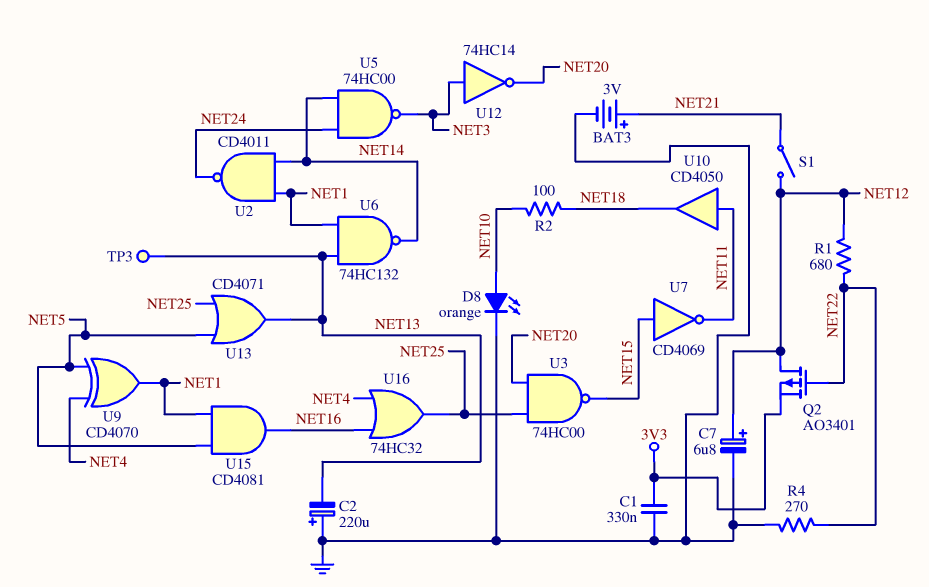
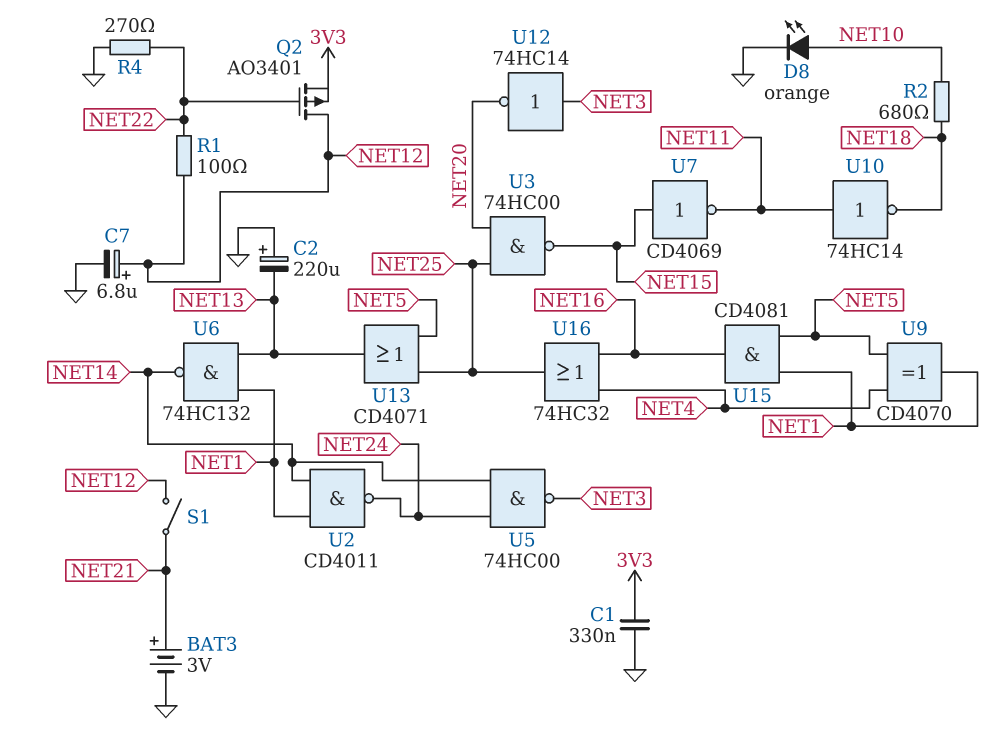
R1: 680 (NET12, NET22) -> 100 (NET12, NET22)
R2: 100 (NET10, NET18) -> 680 (NET10, NET18)
TP3: test point (NET13) -> none
U10: buffer CD4050 (in NET11, out NET18) -> NOT 74HC14 (in NET11, out NET18)

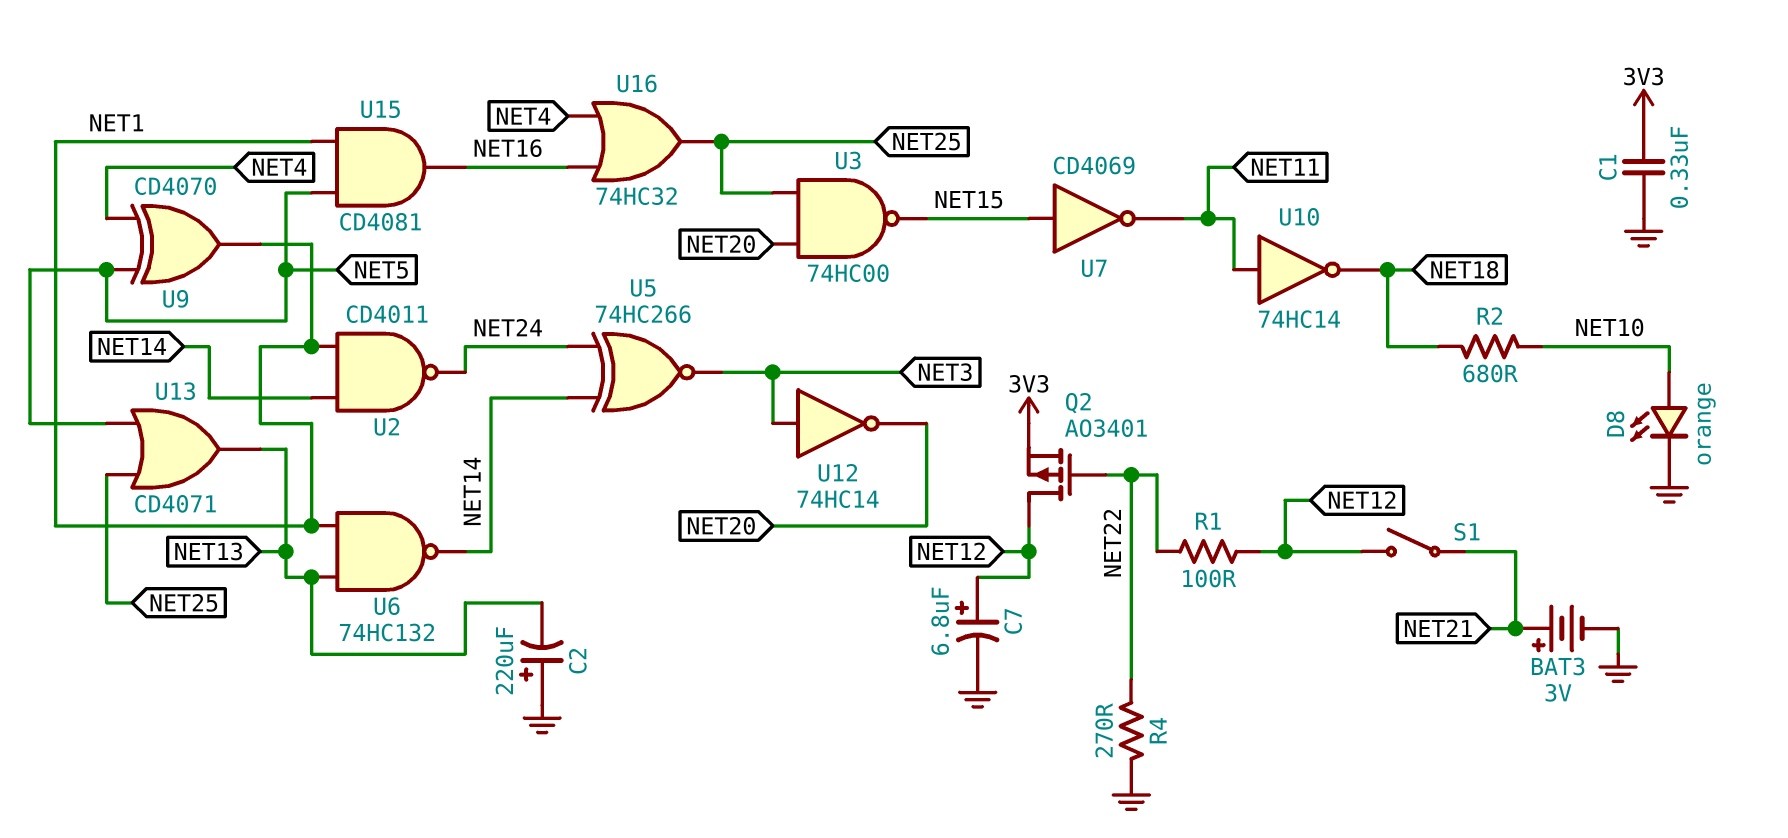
U5: NAND 74HC00 (in NET14, in NET24, out NET3) -> XNOR 74HC266 (in NET14, in NET24, out NET3)

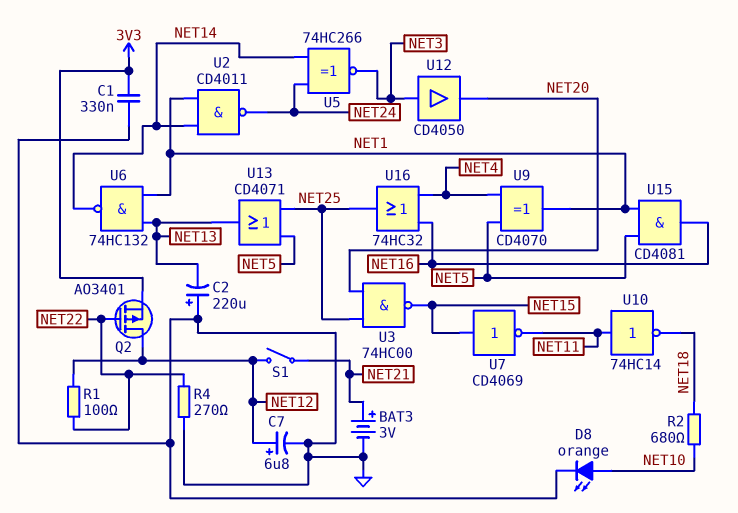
U12: NOT 74HC14 (in NET3, out NET20) -> buffer CD4050 (in NET3, out NET20)

